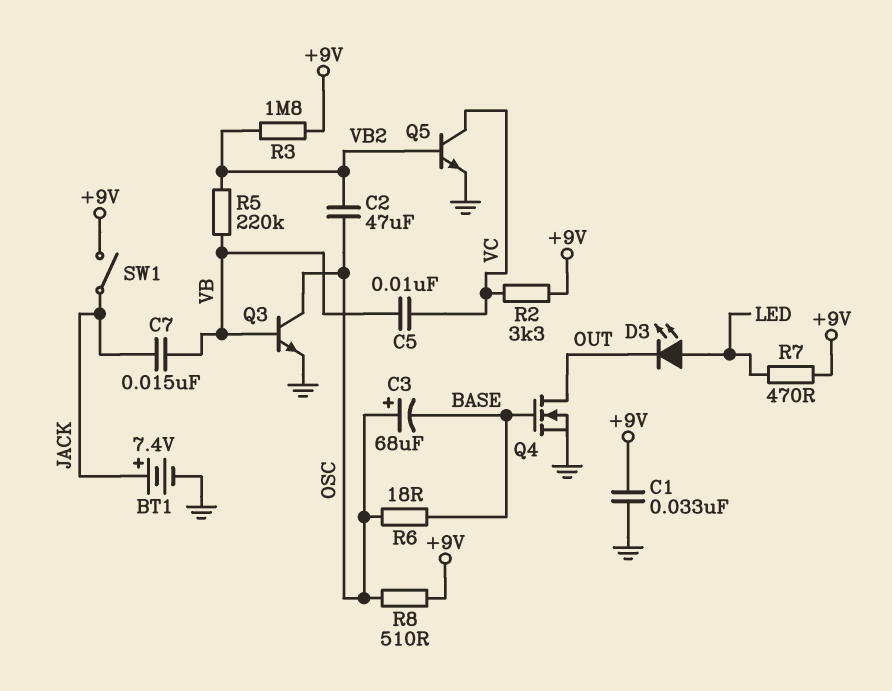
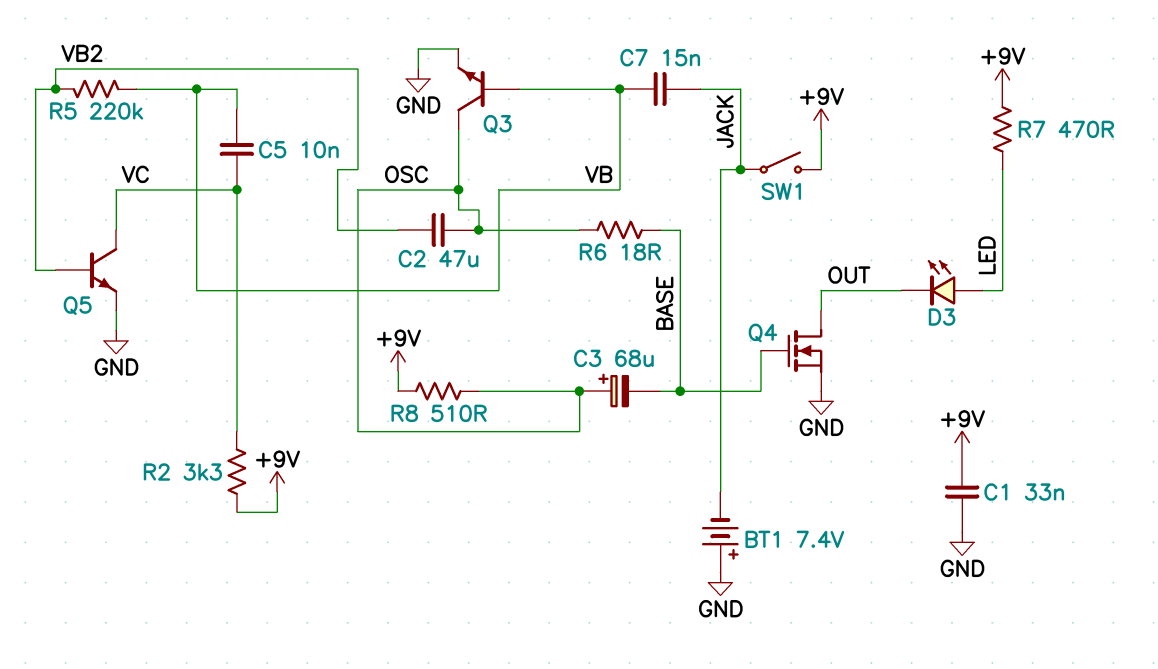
BT1: 7.4V (plus JACK, minus GND) -> 7.4V (plus GND, minus JACK)
R3: 1.8M (+9V, VB2) -> none

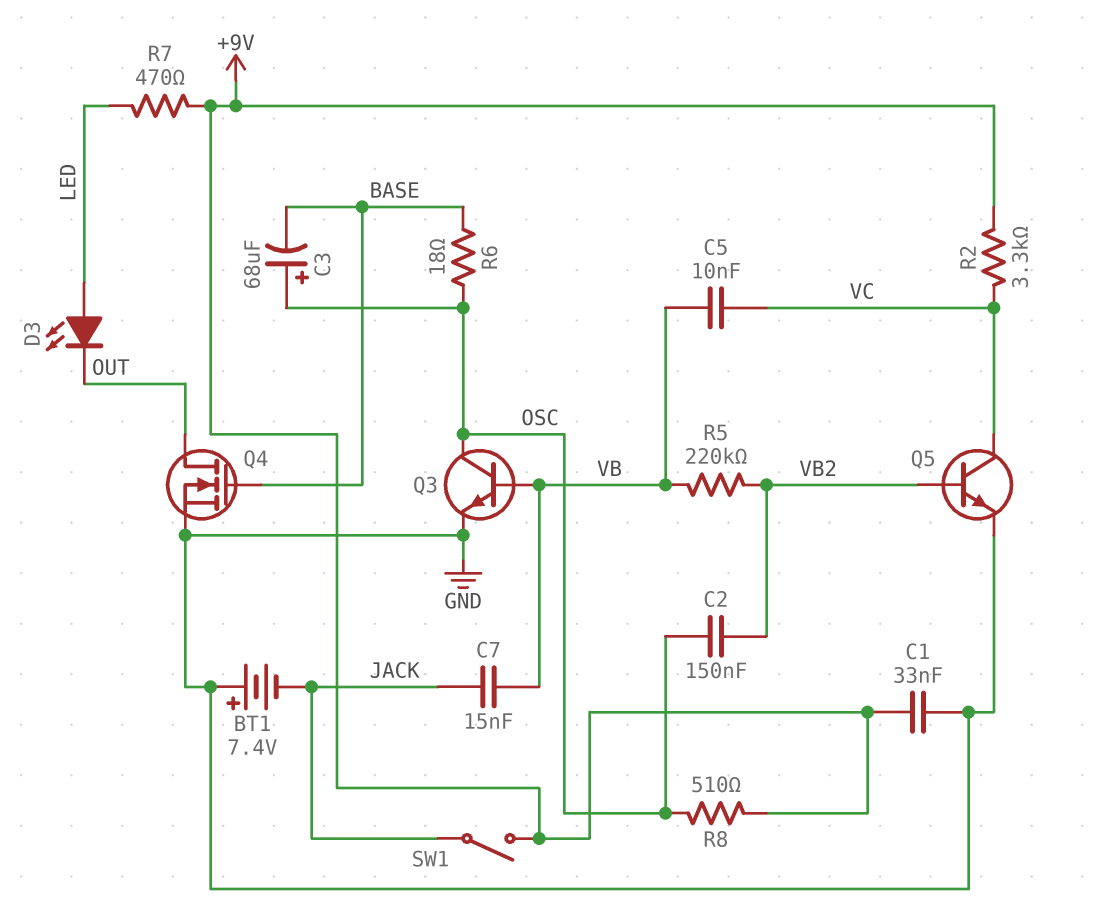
C2: 47uF (OSC, VB2) -> 150nF (OSC, VB2)

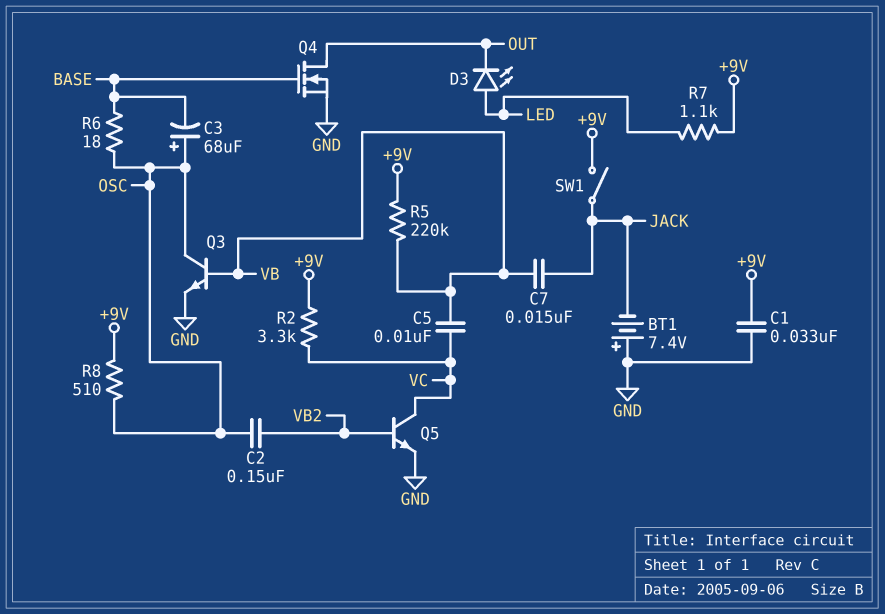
R5: 220k (VB, VB2) -> 220k (+9V, VB)
R7: 470 (+9V, LED) -> 1.1k (+9V, LED)

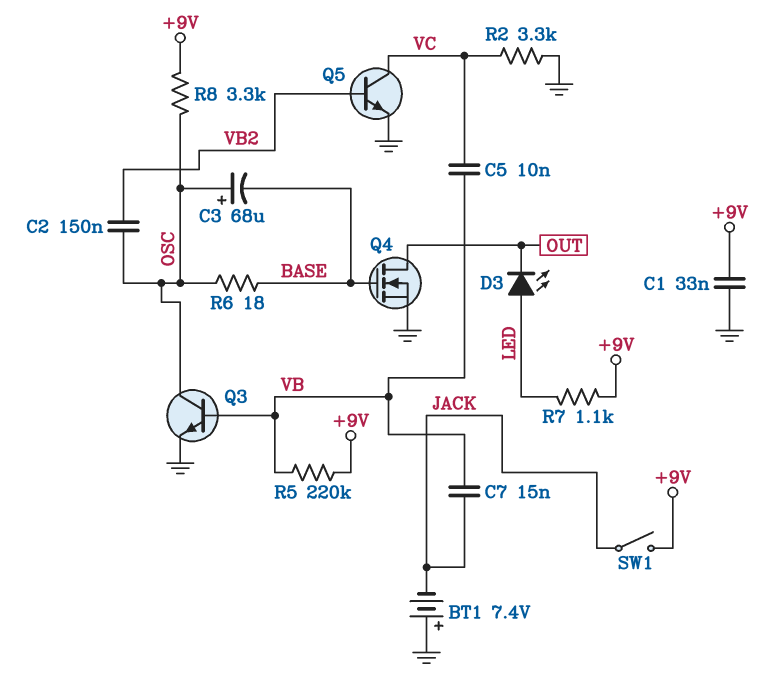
R2: 3.3k (+9V, VC) -> 3.3k (GND, VC)
R8: 510 (+9V, OSC) -> 3.3k (+9V, OSC)

